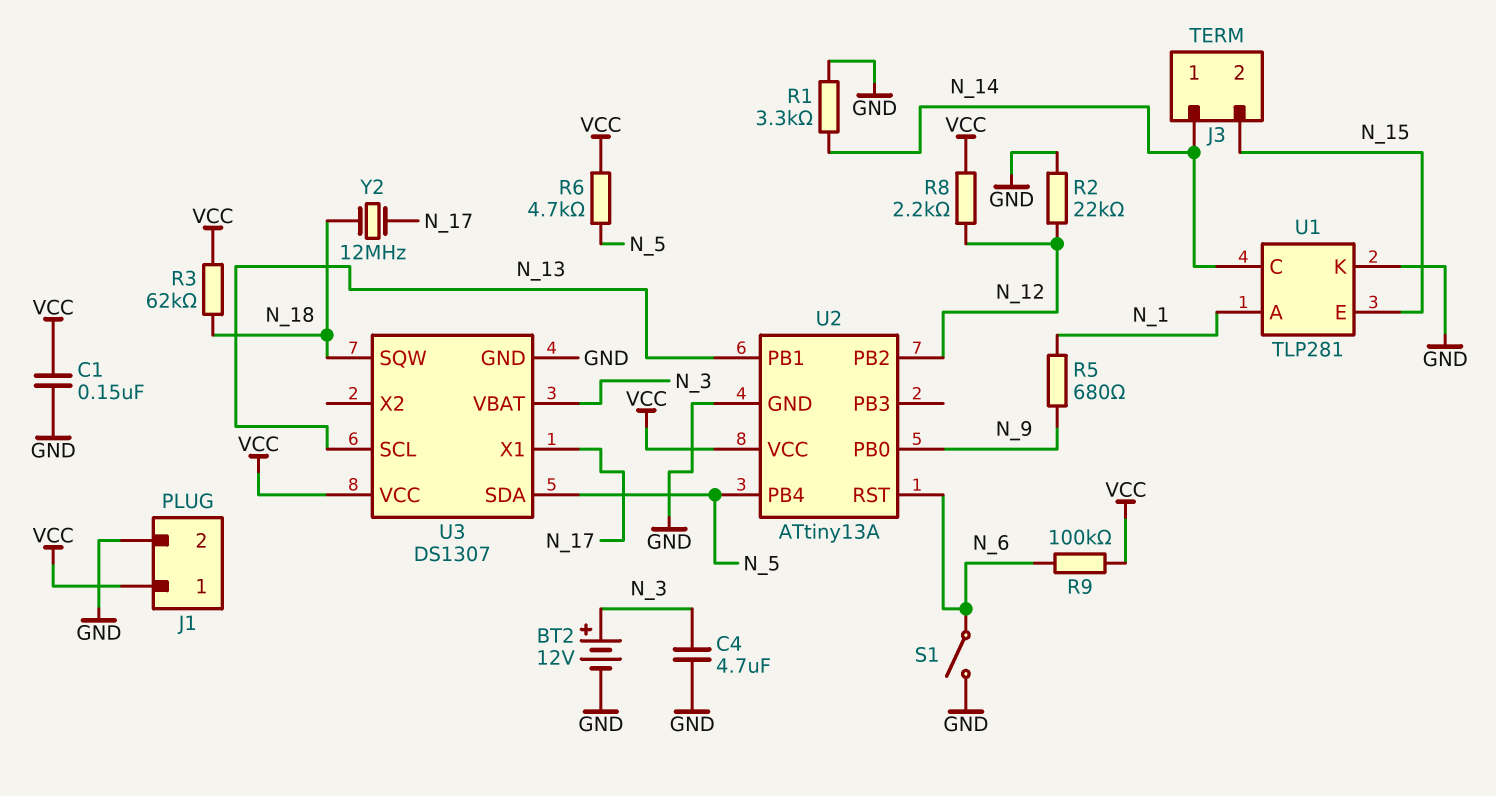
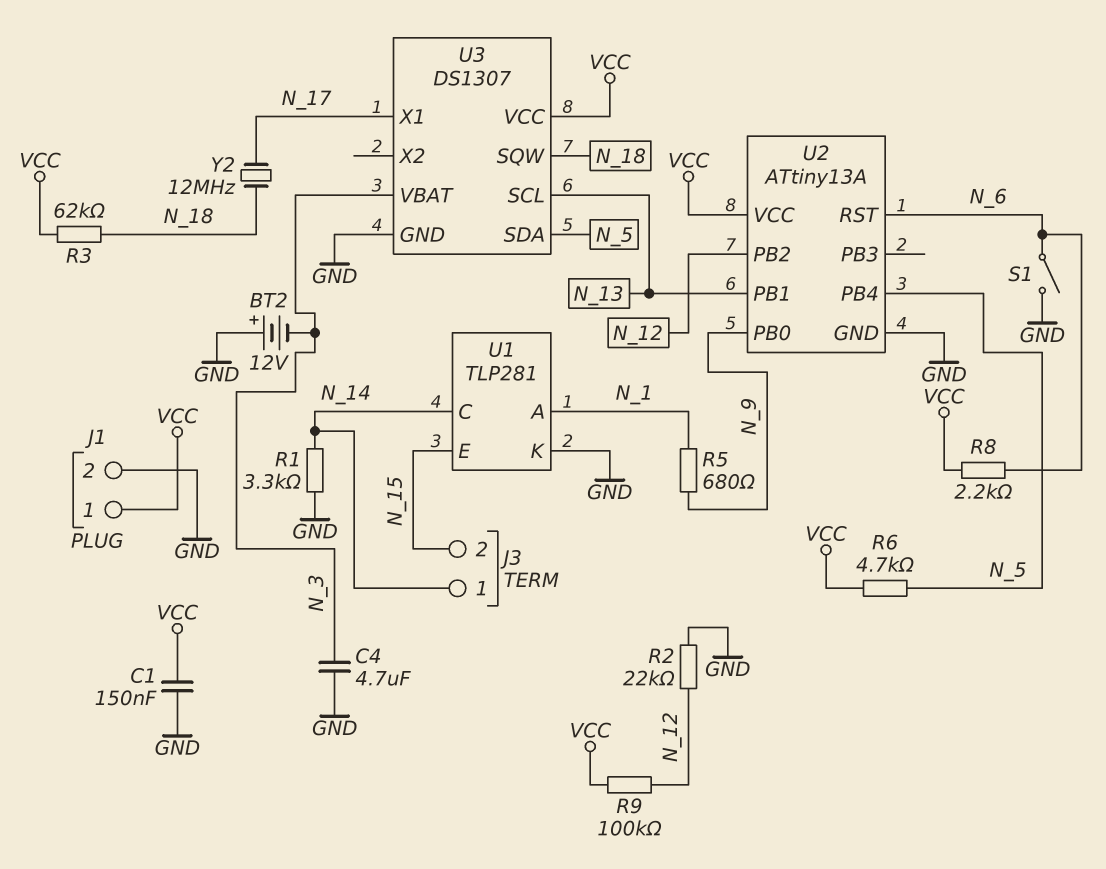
BT2: 12V (plus N_3, minus GND) -> 12V (plus GND, minus N_3)
R8: 2.2k (N_12, VCC) -> 2.2k (N_6, VCC)
R9: 100k (N_6, VCC) -> 100k (N_12, VCC)

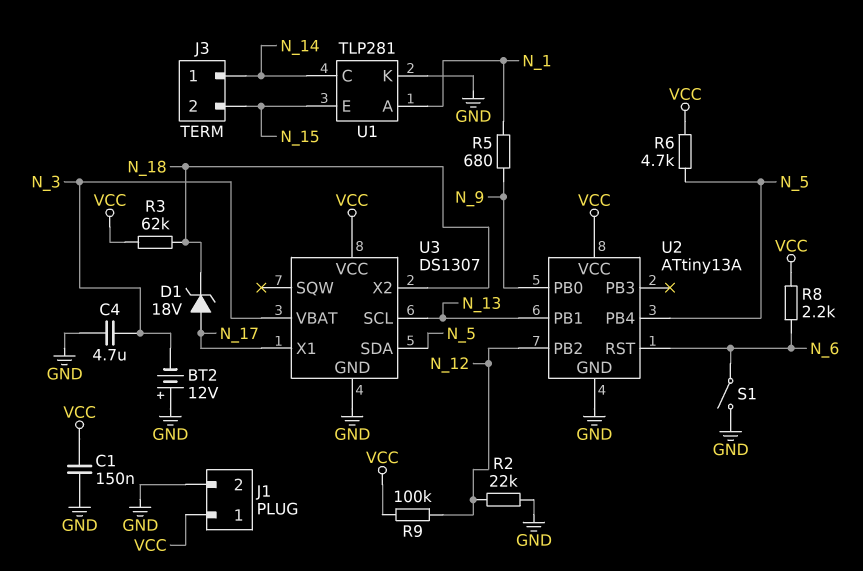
D1: none -> zener 18V (A N_17, K N_18)
R1: 3.3k (GND, N_14) -> none
U3 pin SQW: N_18 -> none
U3 pin X2: none -> N_18
Y2: 12MHz (N_17, N_18) -> none

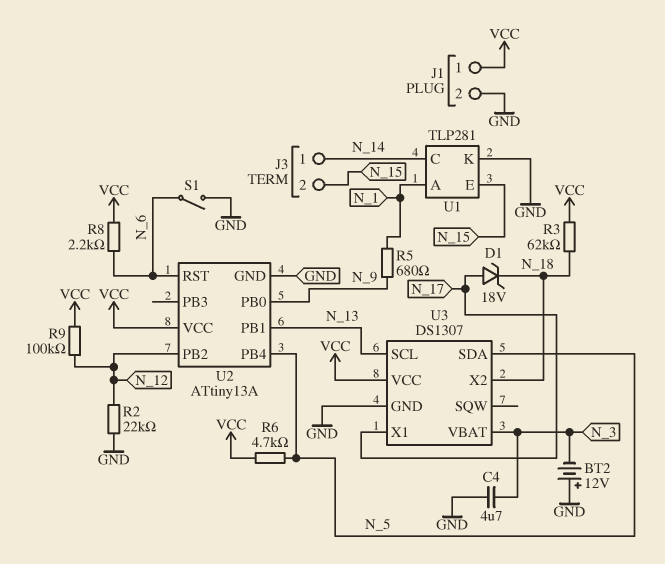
C1: 150nF (GND, VCC) -> none

